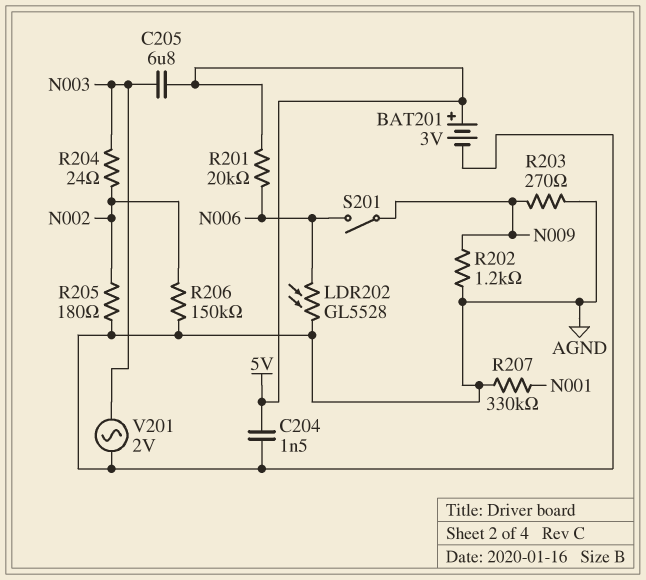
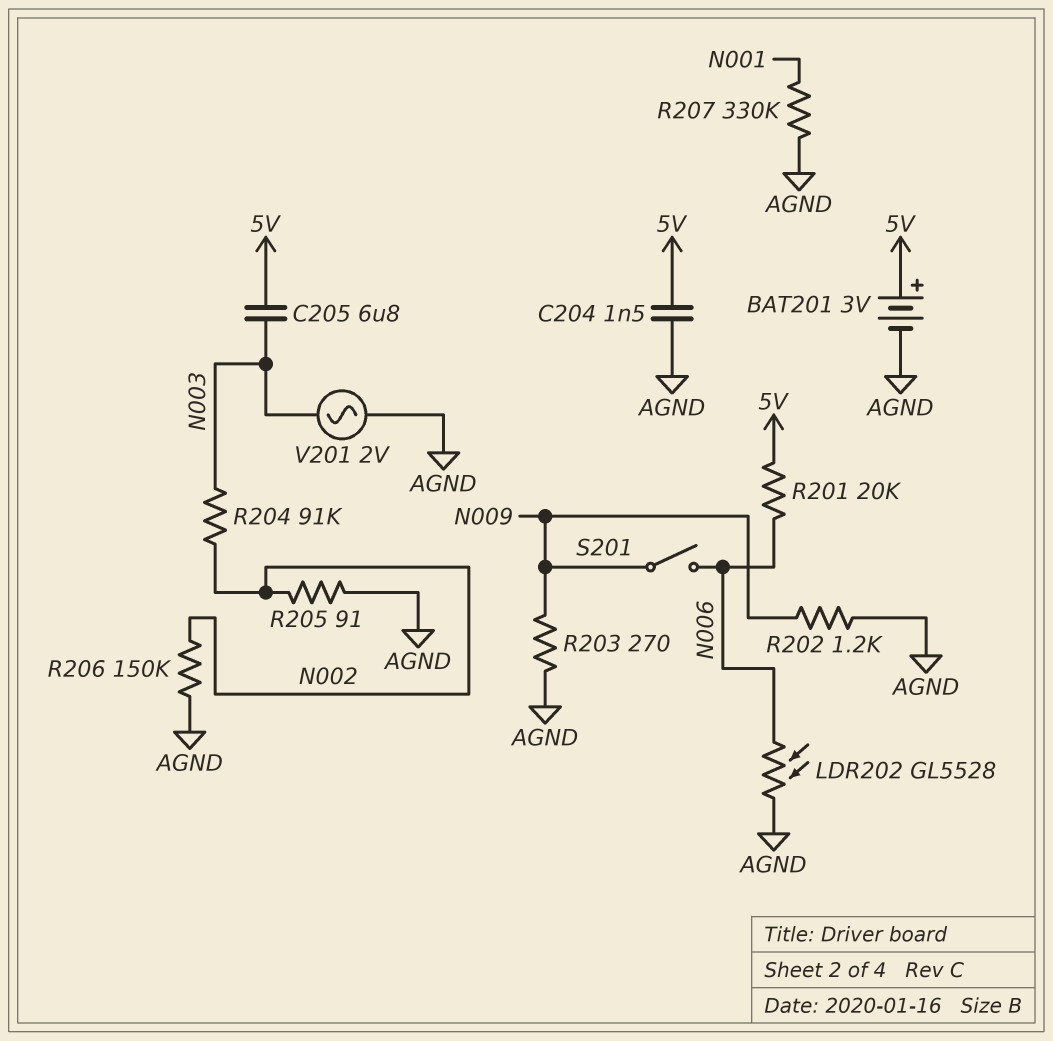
R204: 24 (N002, N003) -> 91k (N002, N003)
R205: 180 (AGND, N002) -> 91 (AGND, N002)

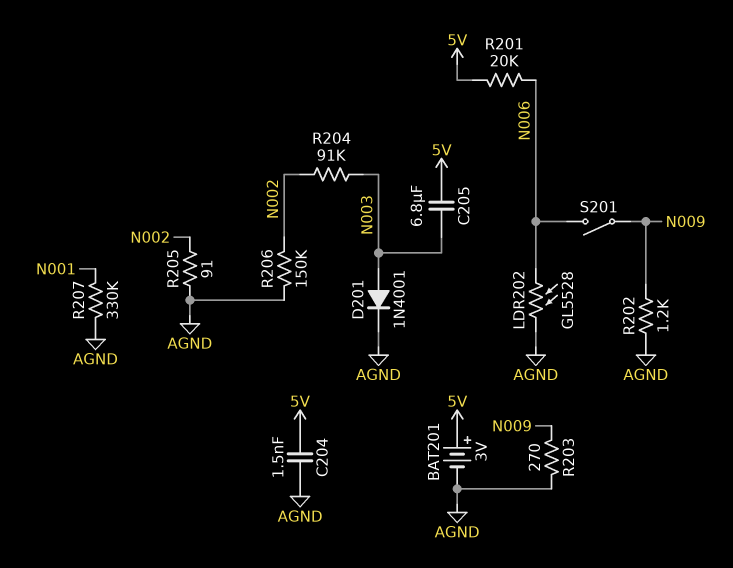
D201: none -> diode 1N4001 (A N003, K AGND)
V201: AC 2V (AGND, N003) -> none

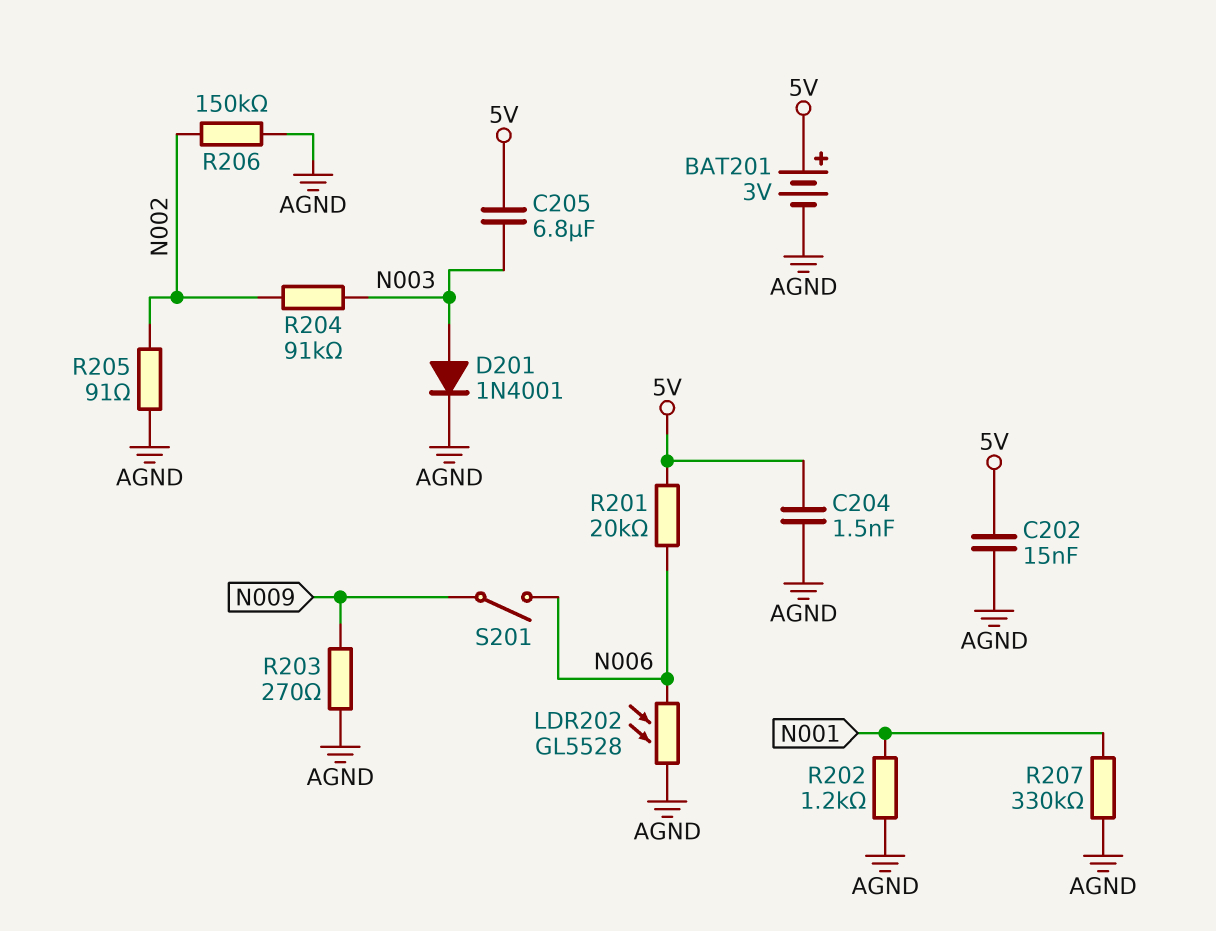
C202: none -> 15nF (5V, AGND)
R202: 1.2k (AGND, N009) -> 1.2k (AGND, N001)

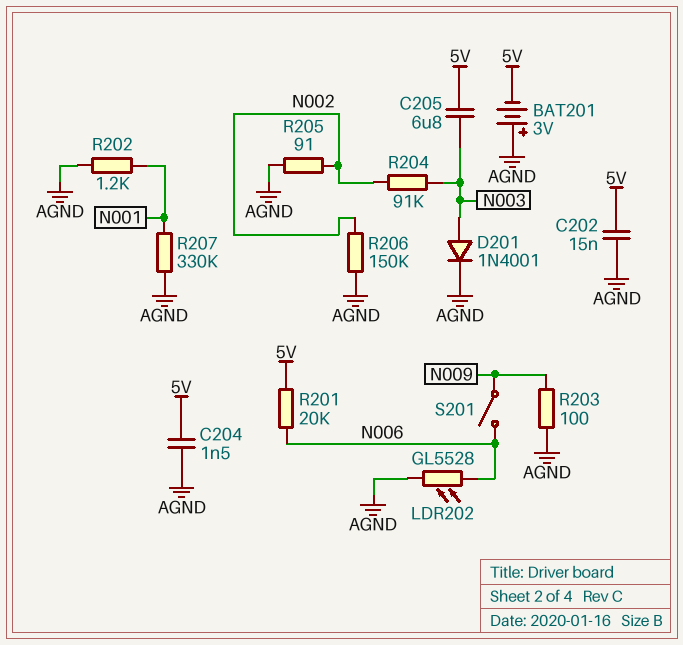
BAT201: 3V (plus 5V, minus AGND) -> 3V (plus AGND, minus 5V)
R203: 270 (AGND, N009) -> 100 (AGND, N009)

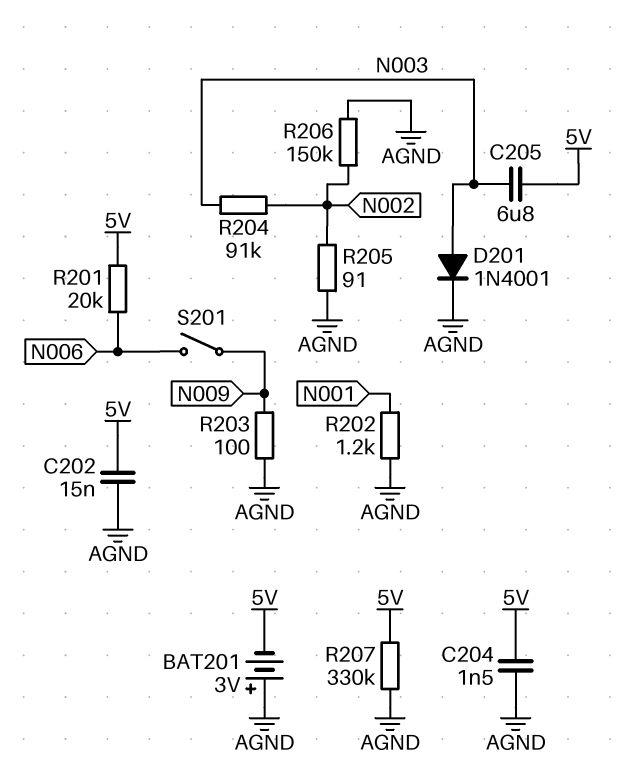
LDR202: GL5528 (AGND, N006) -> none
R207: 330k (AGND, N001) -> 330k (5V, AGND)

